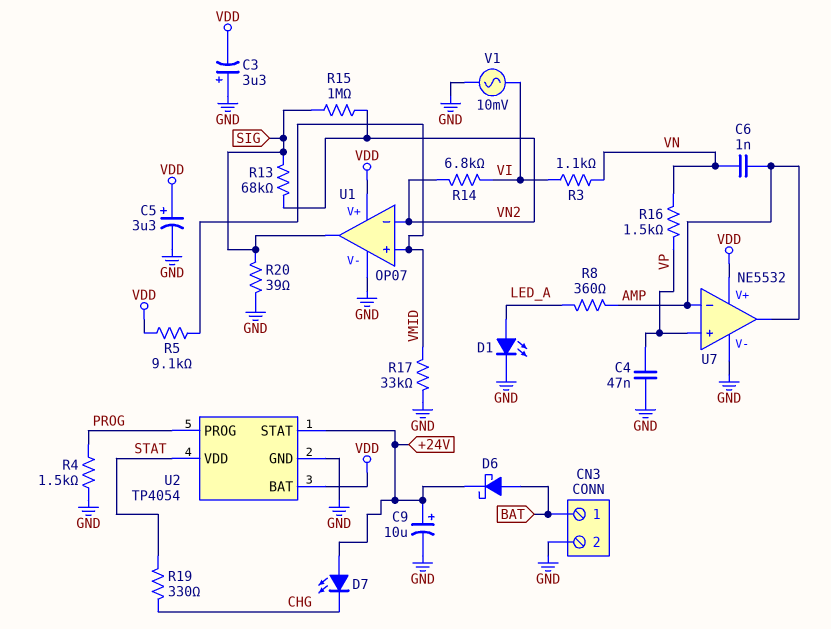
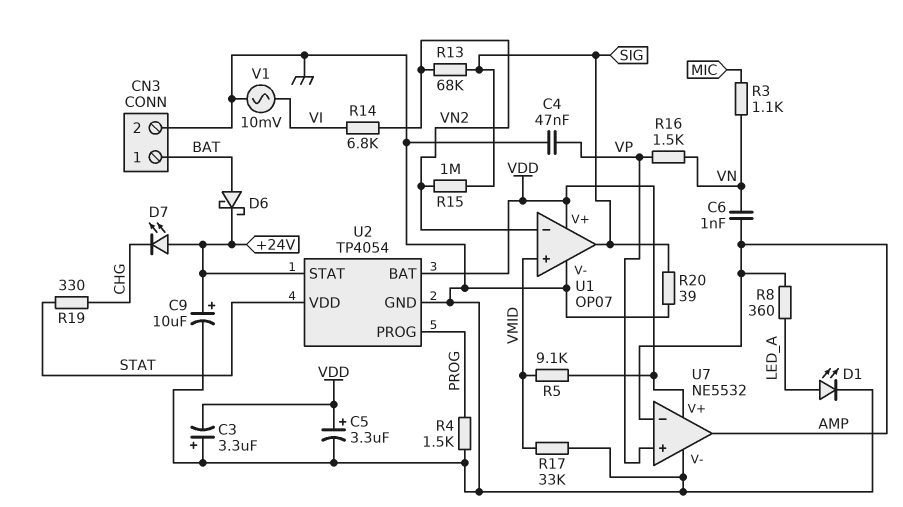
R3: 1.1k (VI, VN) -> 1.1k (MIC, VN)

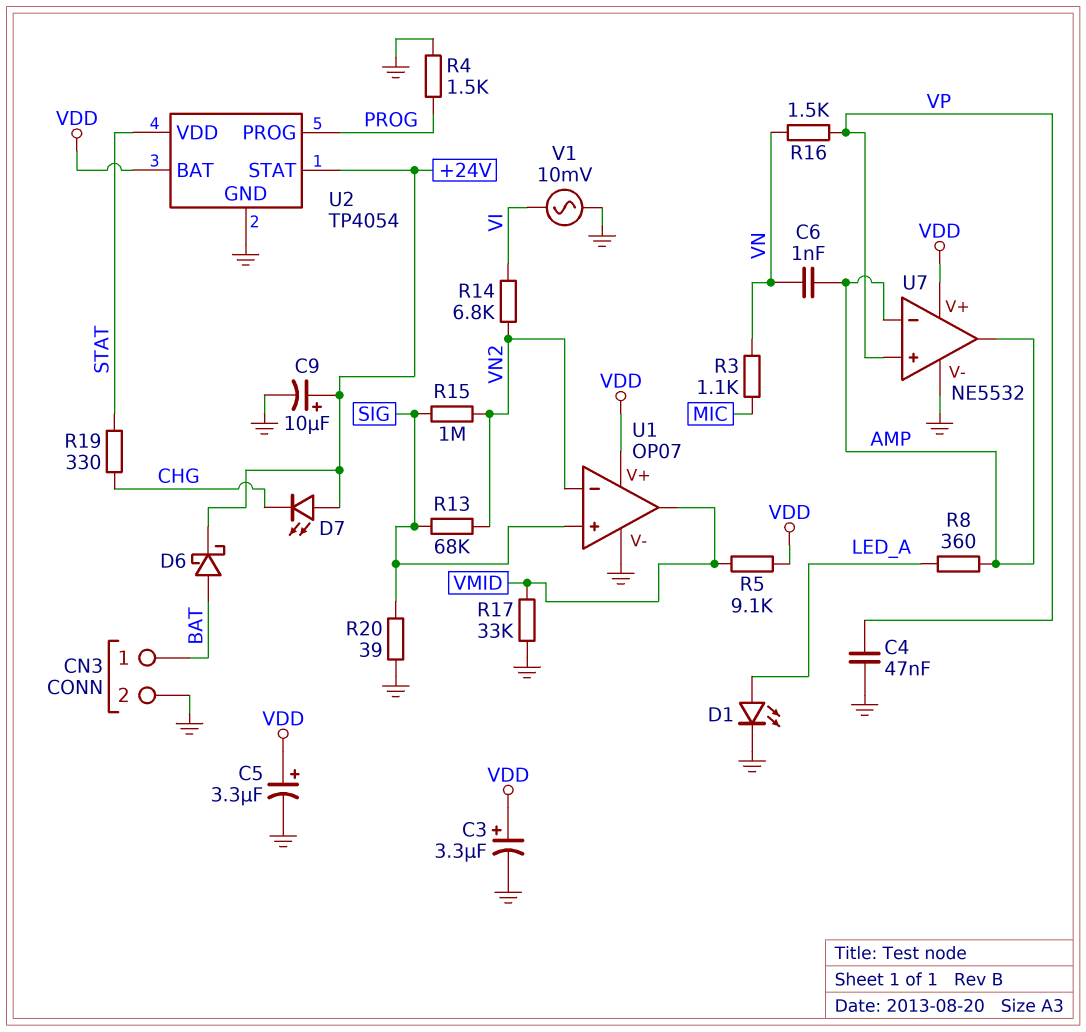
C3: 3.3uF (plus GND, minus VDD) -> 3.3uF (plus VDD, minus GND)
U1 pin in+: VMID -> SIG
U1 pin out: SIG -> VMID

